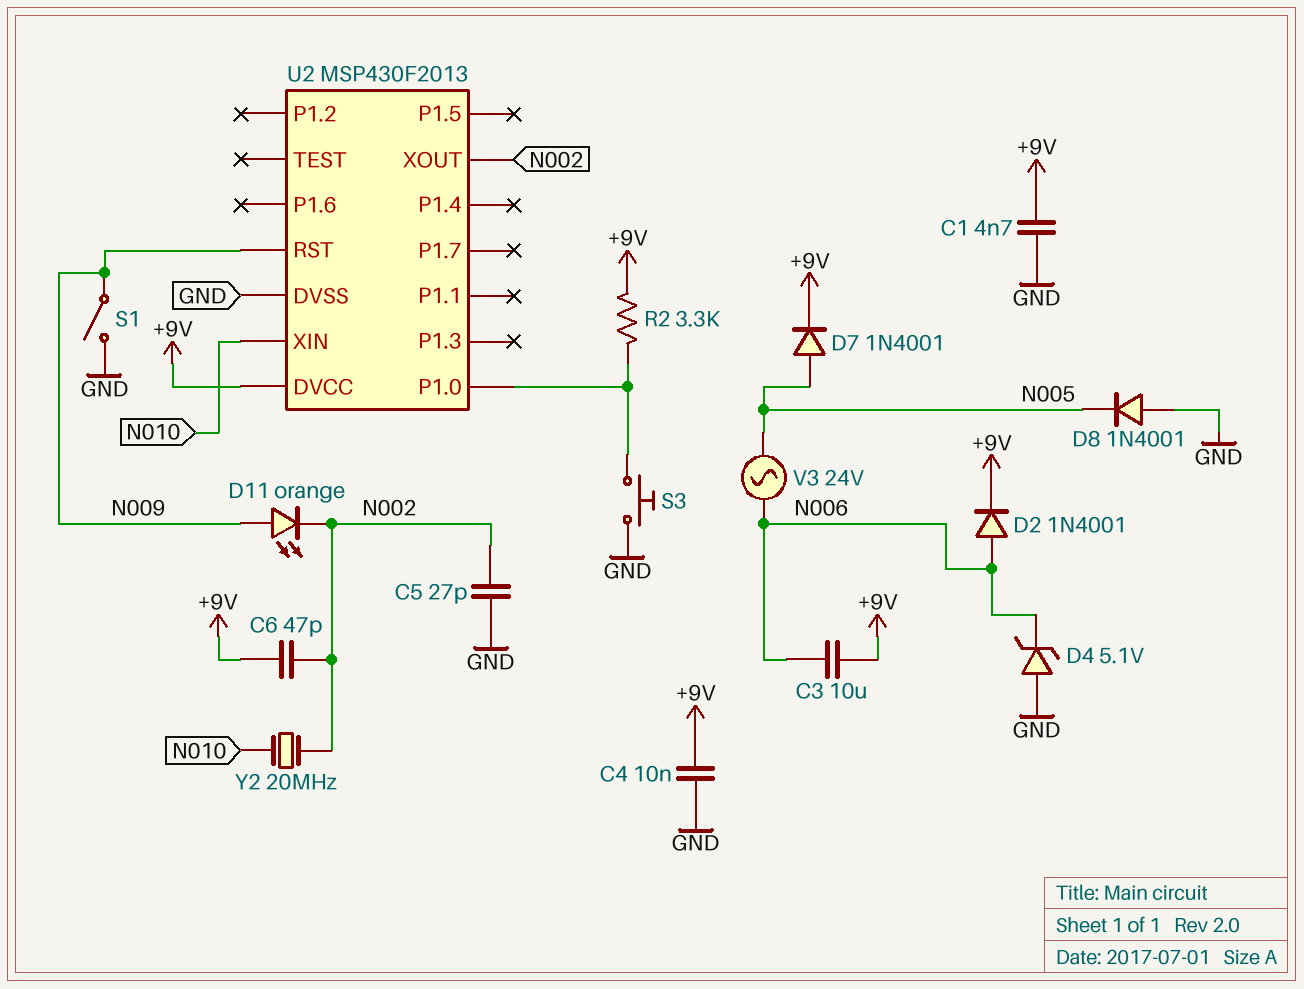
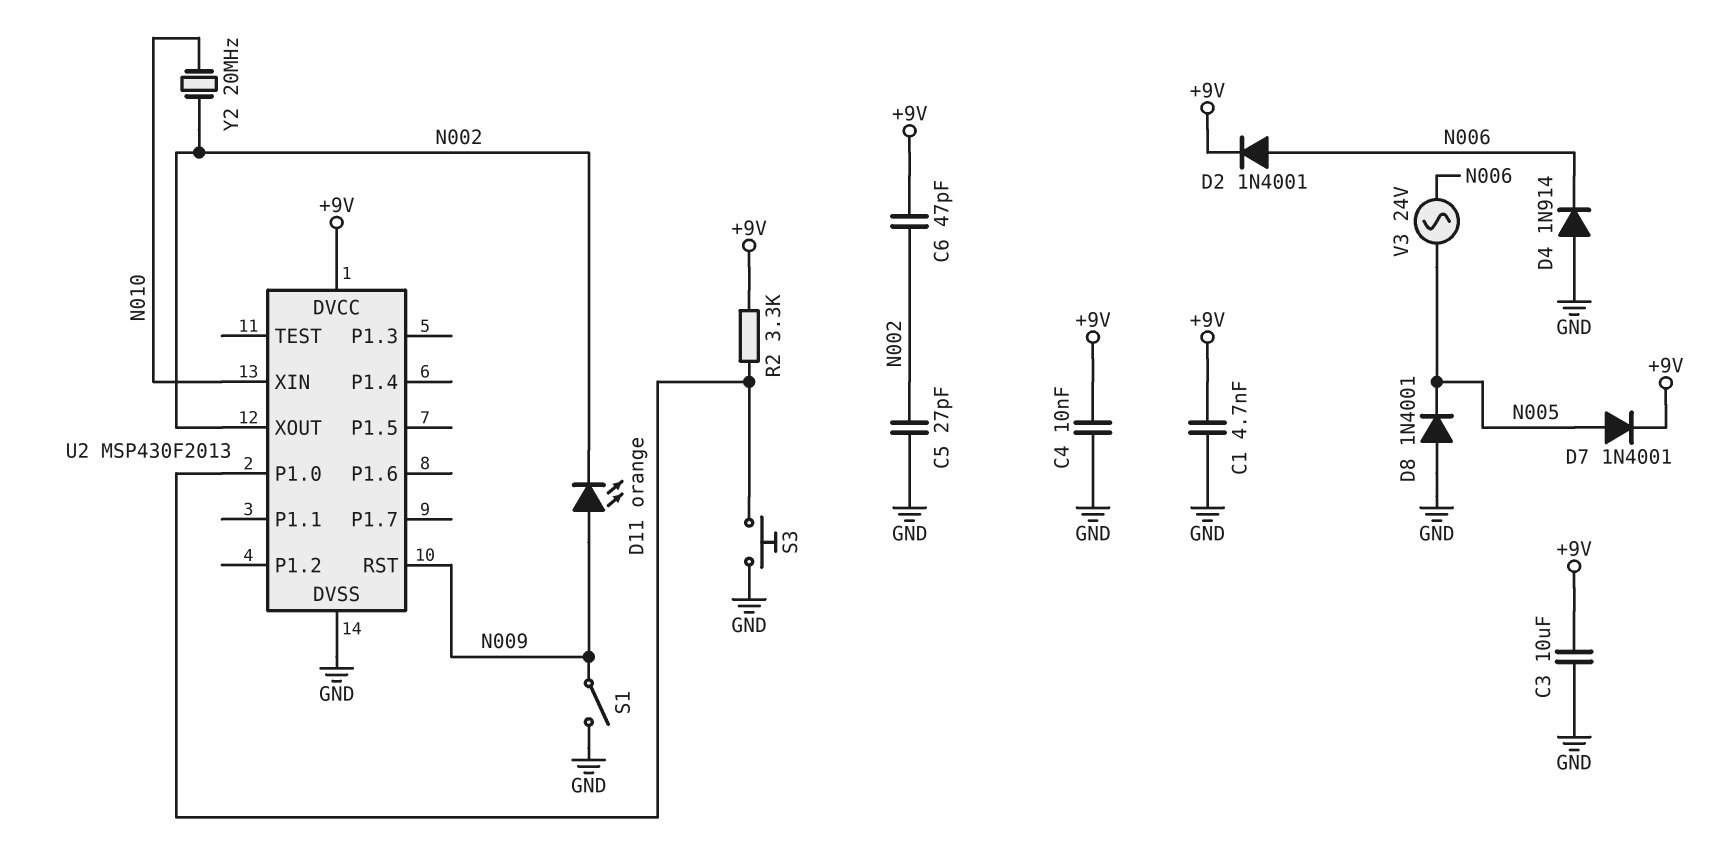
C3: 10uF (+9V, N006) -> 10uF (+9V, GND)
D4: zener 5.1V (A GND, K N006) -> diode 1N914 (A GND, K N006)

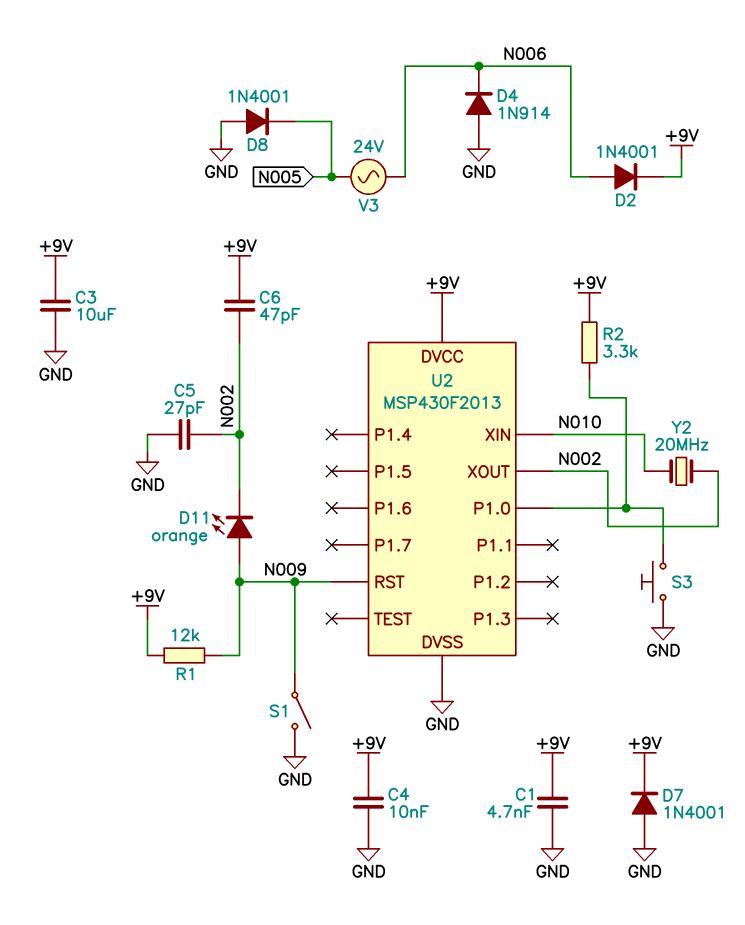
D7: diode 1N4001 (A N005, K +9V) -> diode 1N4001 (A GND, K +9V)
R1: none -> 12k (+9V, N009)

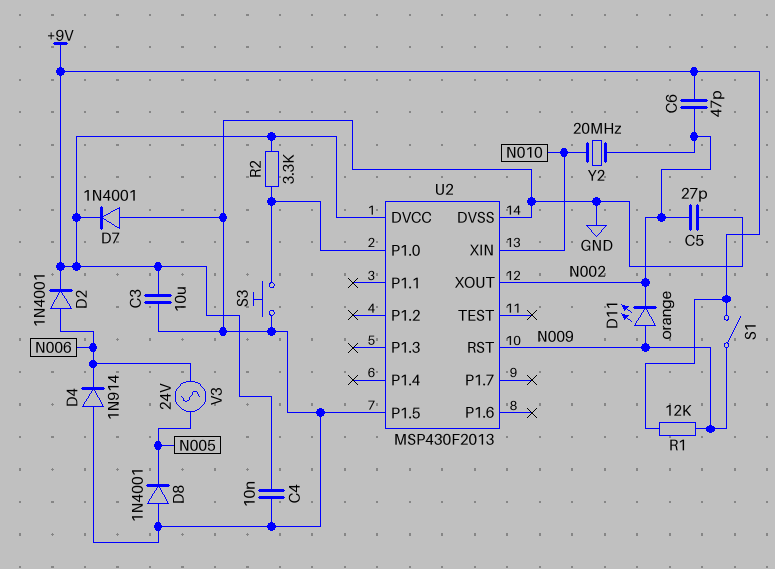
C1: 4.7nF (+9V, GND) -> none
S1: switch (GND, N009) -> switch (+9V, N009)
U2 pin P1.5: none -> GND

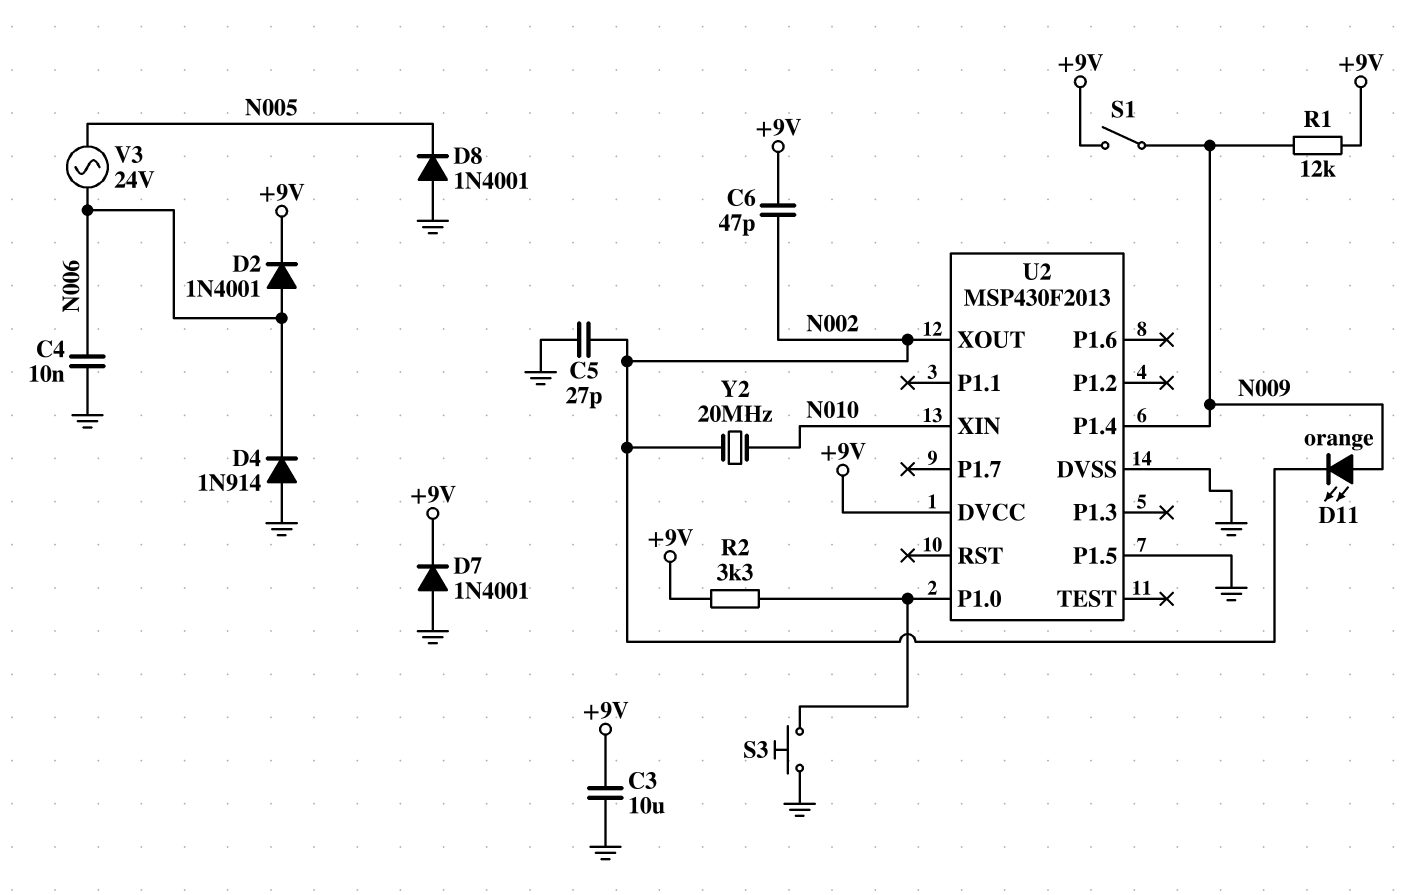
C4: 10nF (+9V, GND) -> 10nF (GND, N006)
U2 pin P1.4: none -> N009
U2 pin RST: N009 -> none

